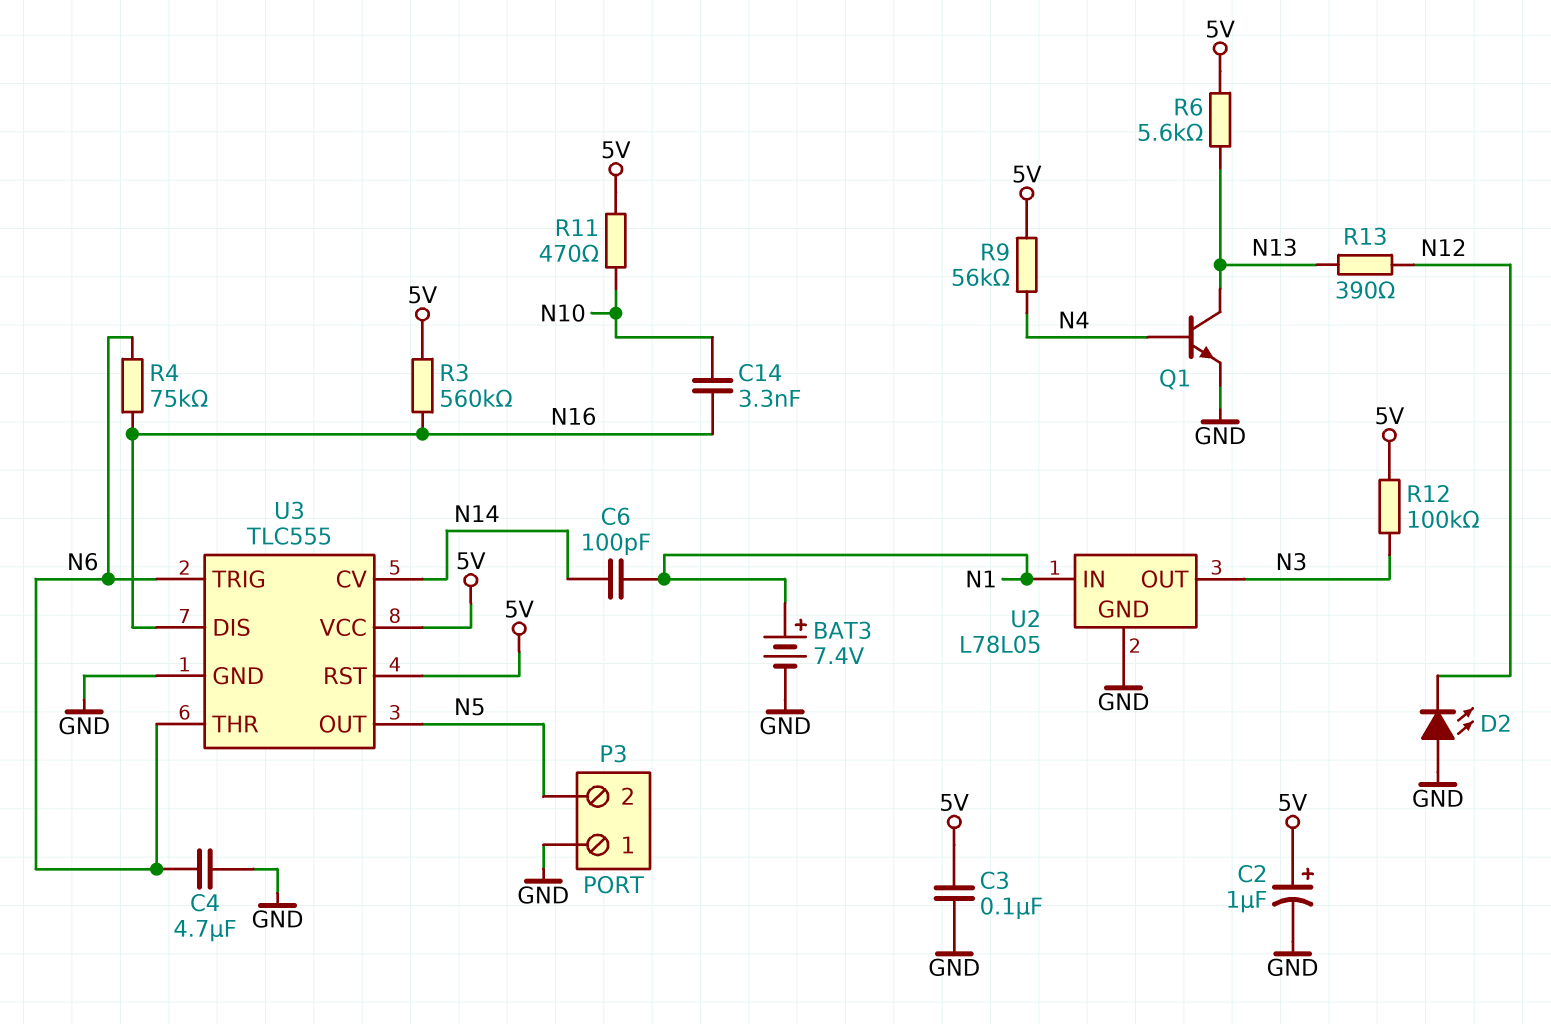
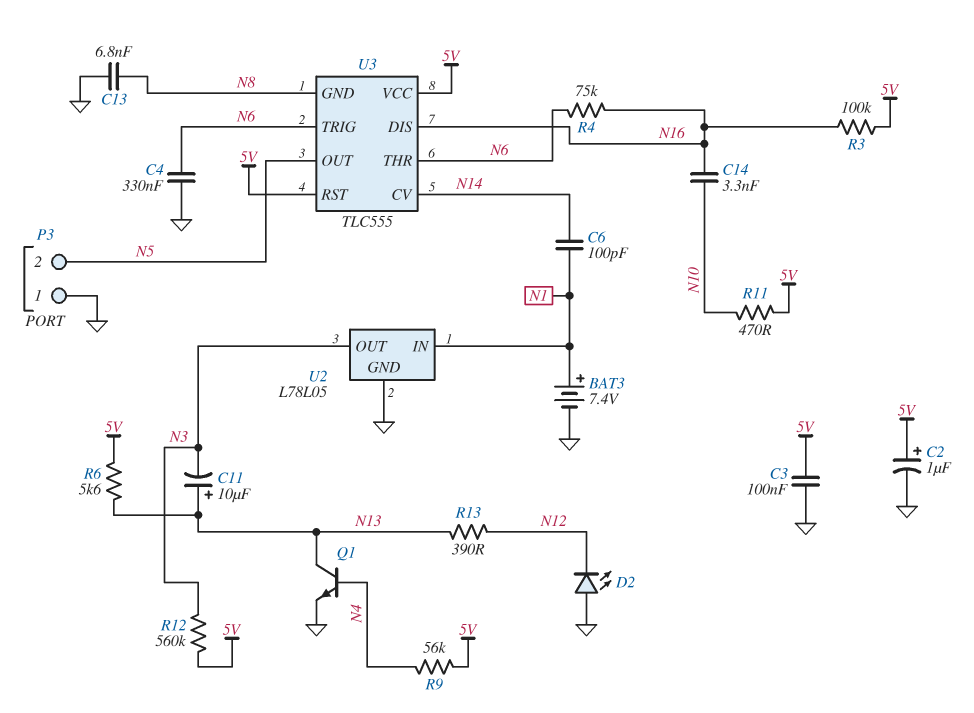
C4: 4.7uF (GND, N6) -> 330nF (GND, N6)
C11: none -> 10uF (plus N13, minus N3)
C13: none -> 6.8nF (GND, N8)
R3: 560k (5V, N16) -> 100k (5V, N16)
R12: 100k (5V, N3) -> 560k (5V, N3)
U3 pin GND: GND -> N8

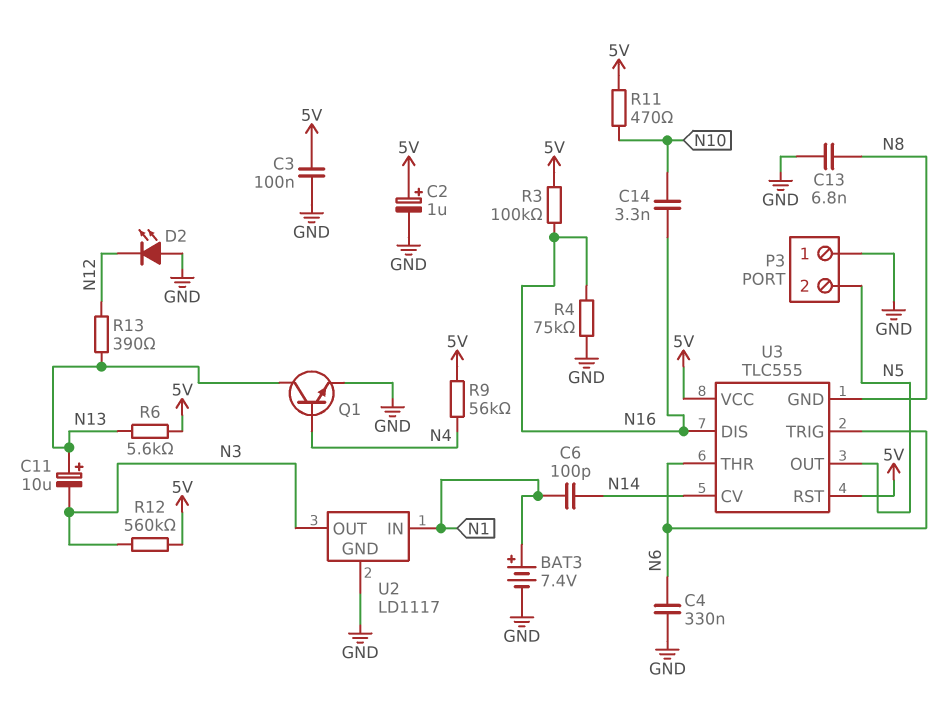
R4: 75k (N6, N16) -> 75k (GND, N16)
U2: L78L05 -> LD1117

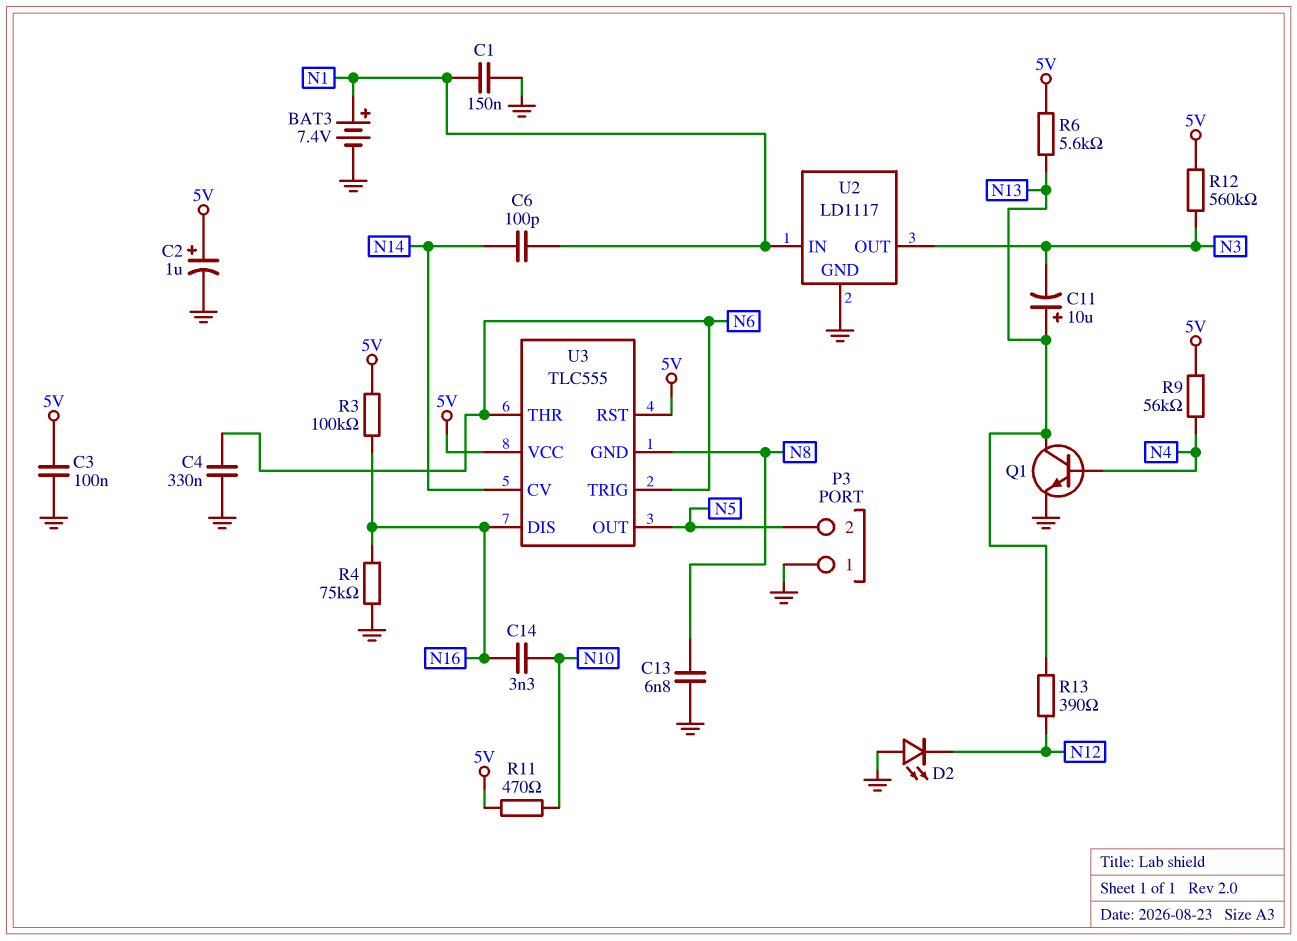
C1: none -> 150nF (GND, N1)

